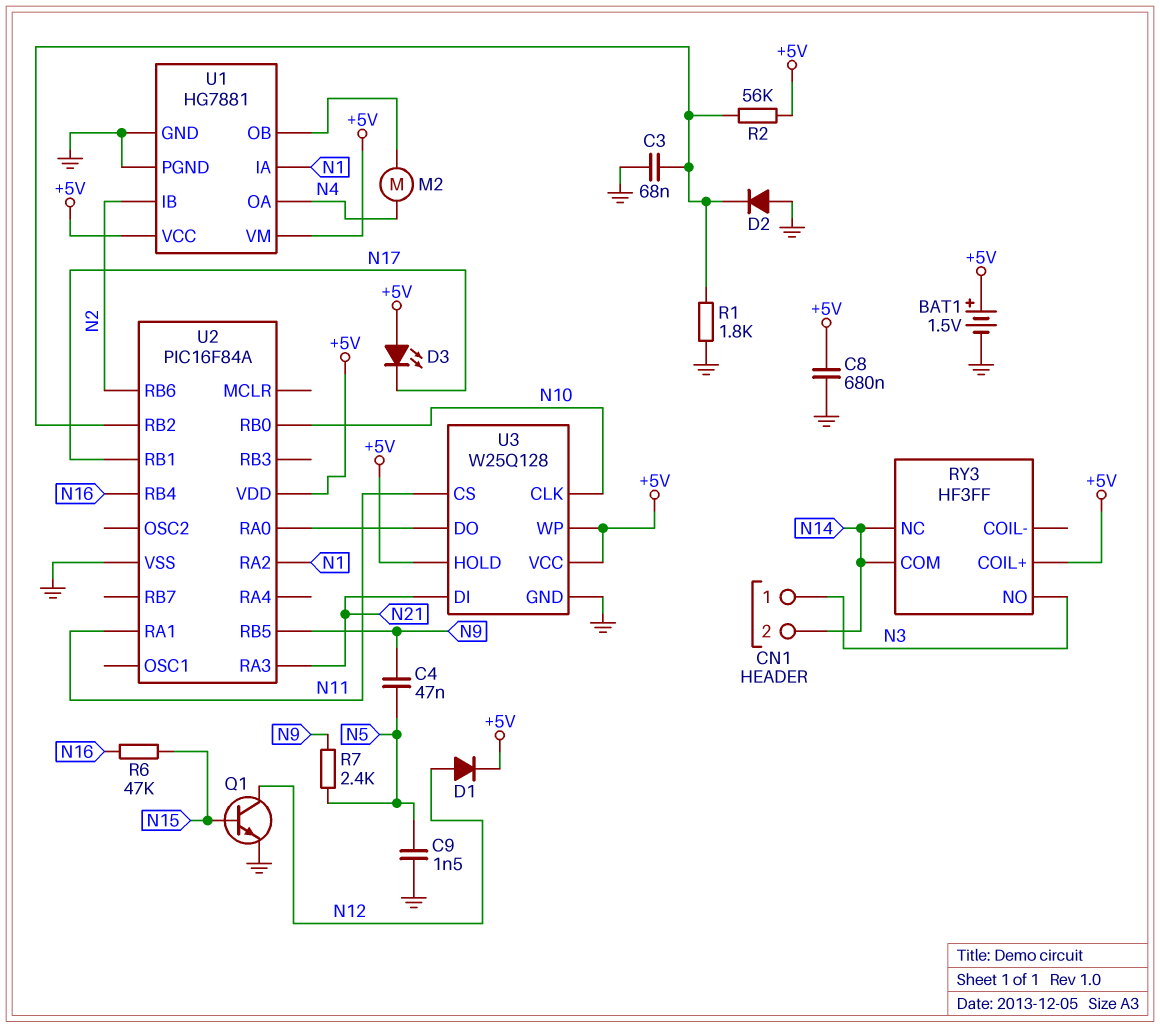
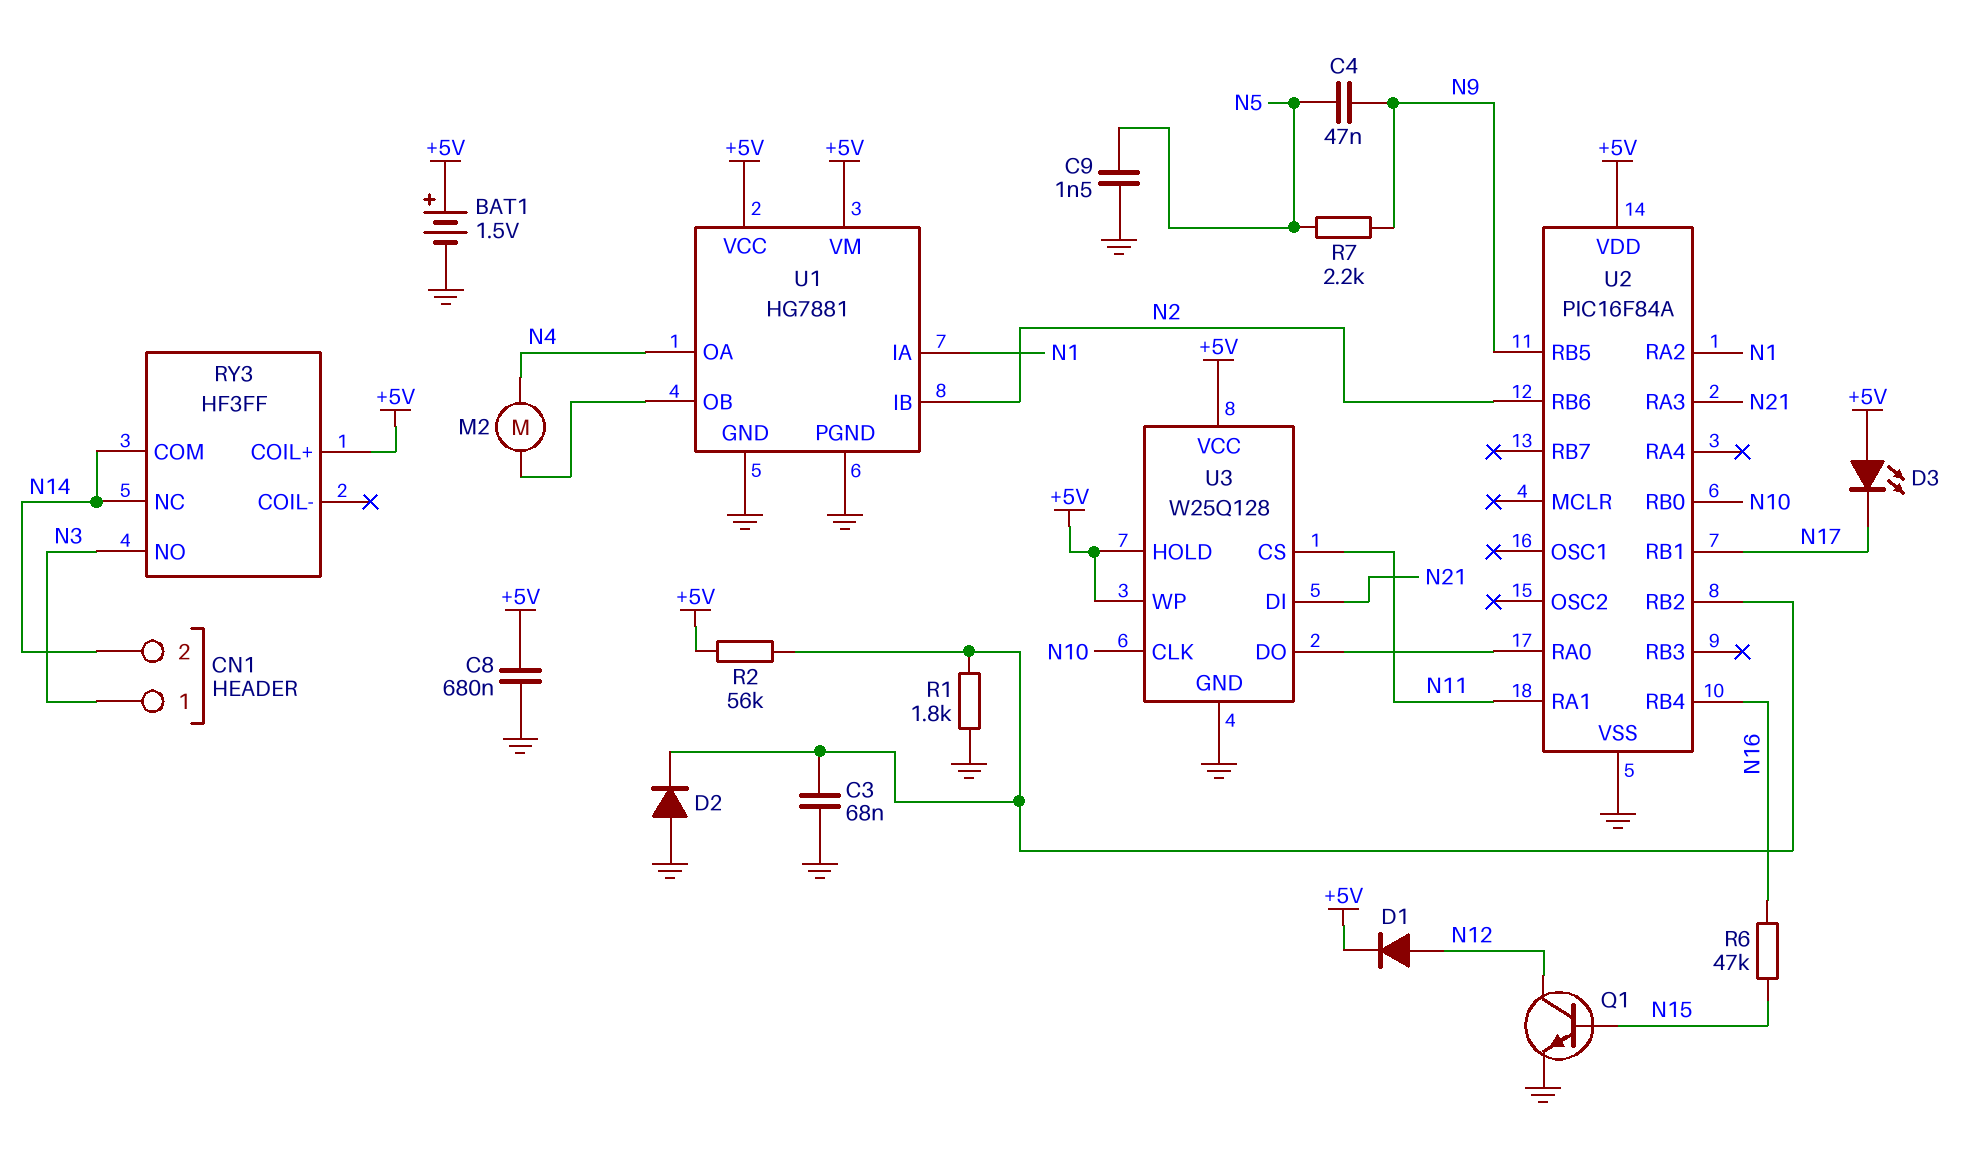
R7: 2.4k (N5, N9) -> 2.2k (N5, N9)

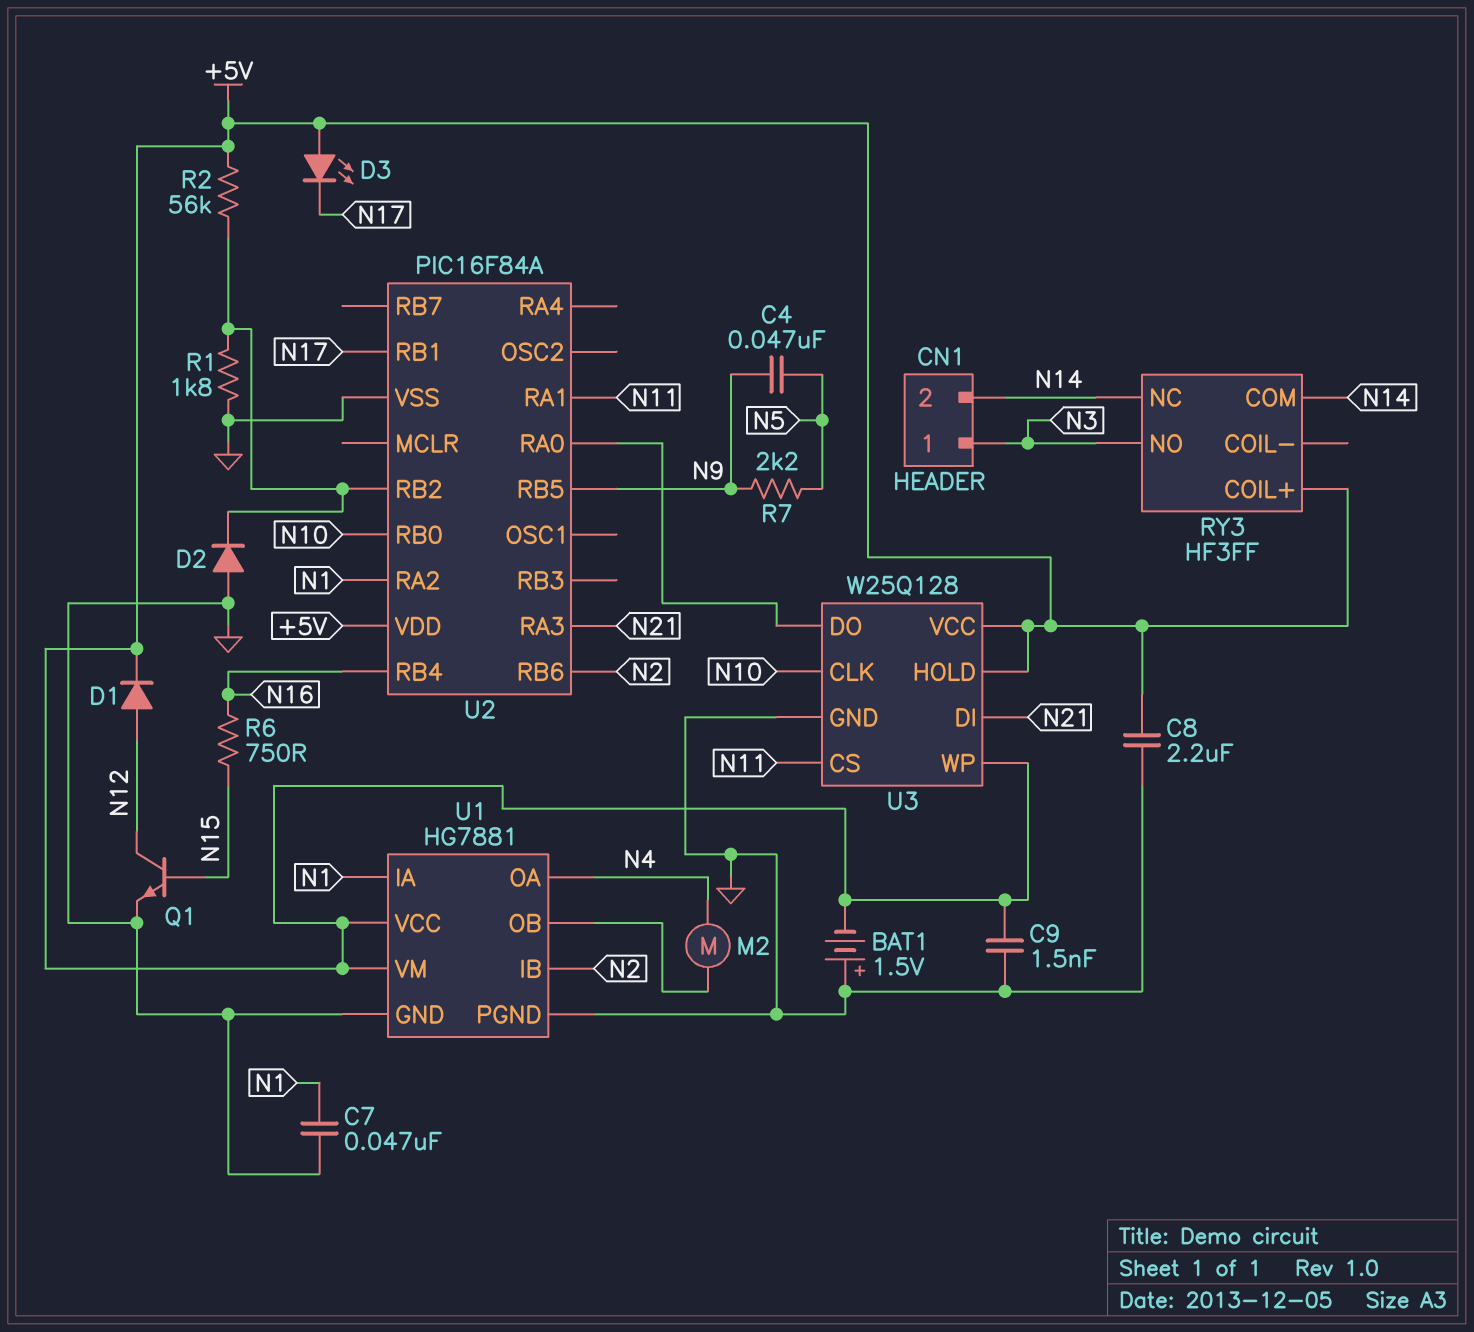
BAT1: 1.5V (plus +5V, minus GND) -> 1.5V (plus GND, minus +5V)
C3: 68nF (GND, U2/RB2) -> none
C7: none -> 47nF (GND, N1)
C8: 680nF (+5V, GND) -> 2.2uF (+5V, GND)
C9: 1.5nF (GND, N5) -> 1.5nF (+5V, GND)
R6: 47k (N15, N16) -> 750 (N15, N16)

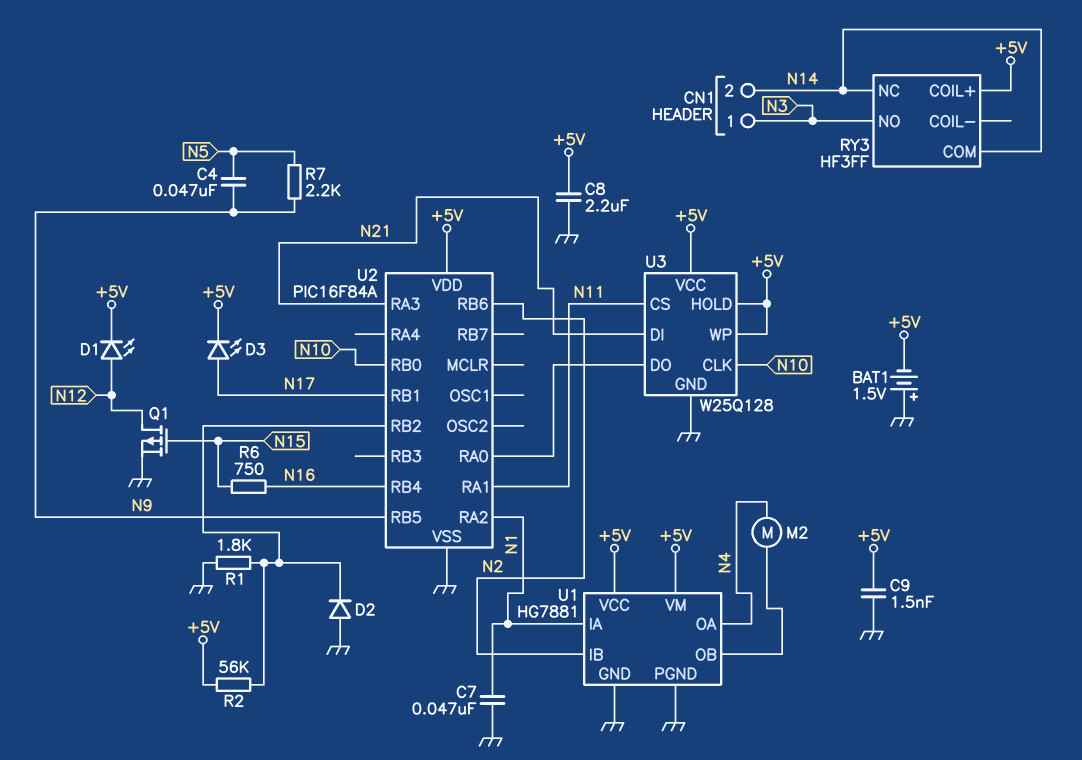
D1: diode (A N12, K +5V) -> LED (A N12, K +5V)
D3: LED (A +5V, K N17) -> LED (A N17, K +5V)
Q1: NPN (B N15, C N12, E GND) -> PMOS (G N15, D N12, S GND)

